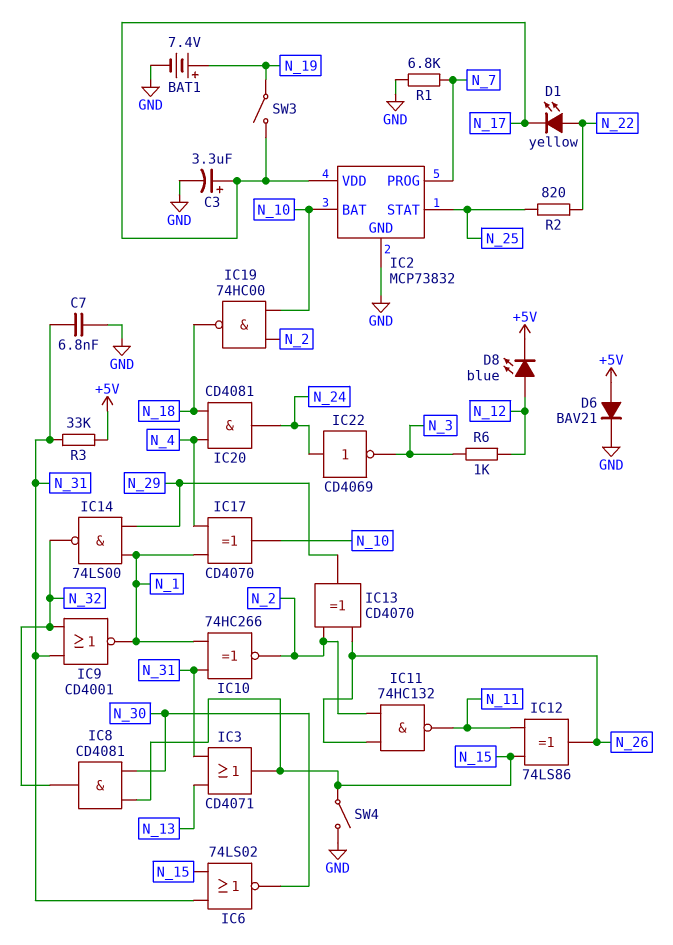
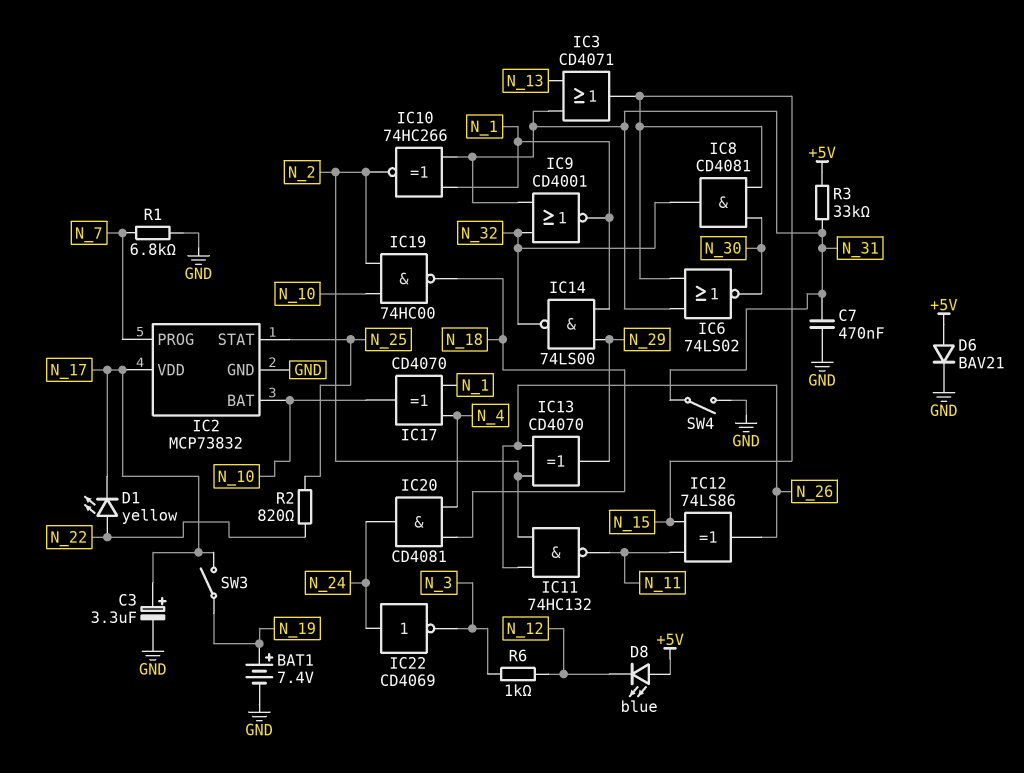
C7: 6.8nF (GND, N_31) -> 470nF (GND, N_31)
D8: LED blue (A N_12, K +5V) -> LED blue (A +5V, K N_12)
SW4: switch (GND, N_15) -> switch (GND, N_31)

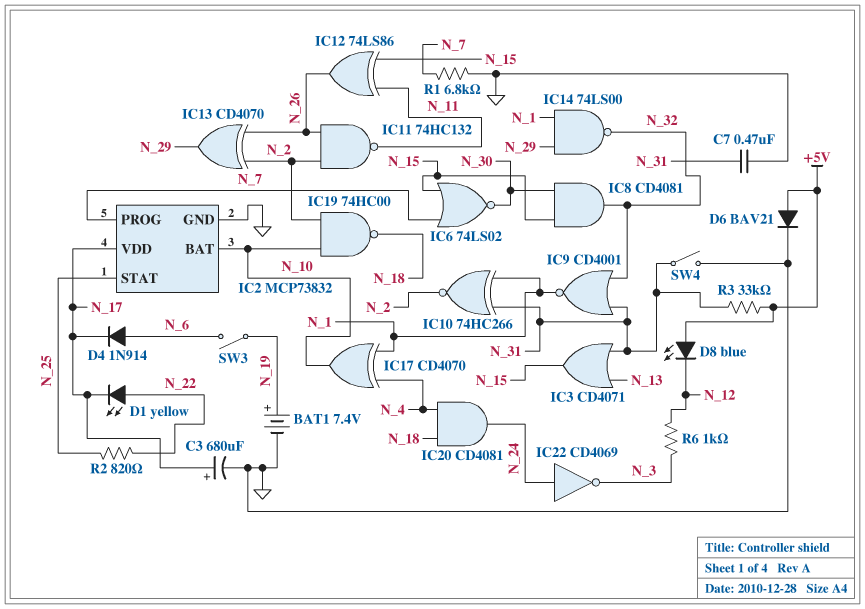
C3: 3.3uF (plus N_17, minus GND) -> 680uF (plus N_17, minus GND)
D4: none -> diode 1N914 (A N_6, K N_17)
IC6: NOR 74LS02 (in N_15, in N_31, out N_30) -> NOR 74LS02 (in N_7, in N_15, out N_30)
SW3: switch (N_17, N_19) -> switch (N_6, N_19)

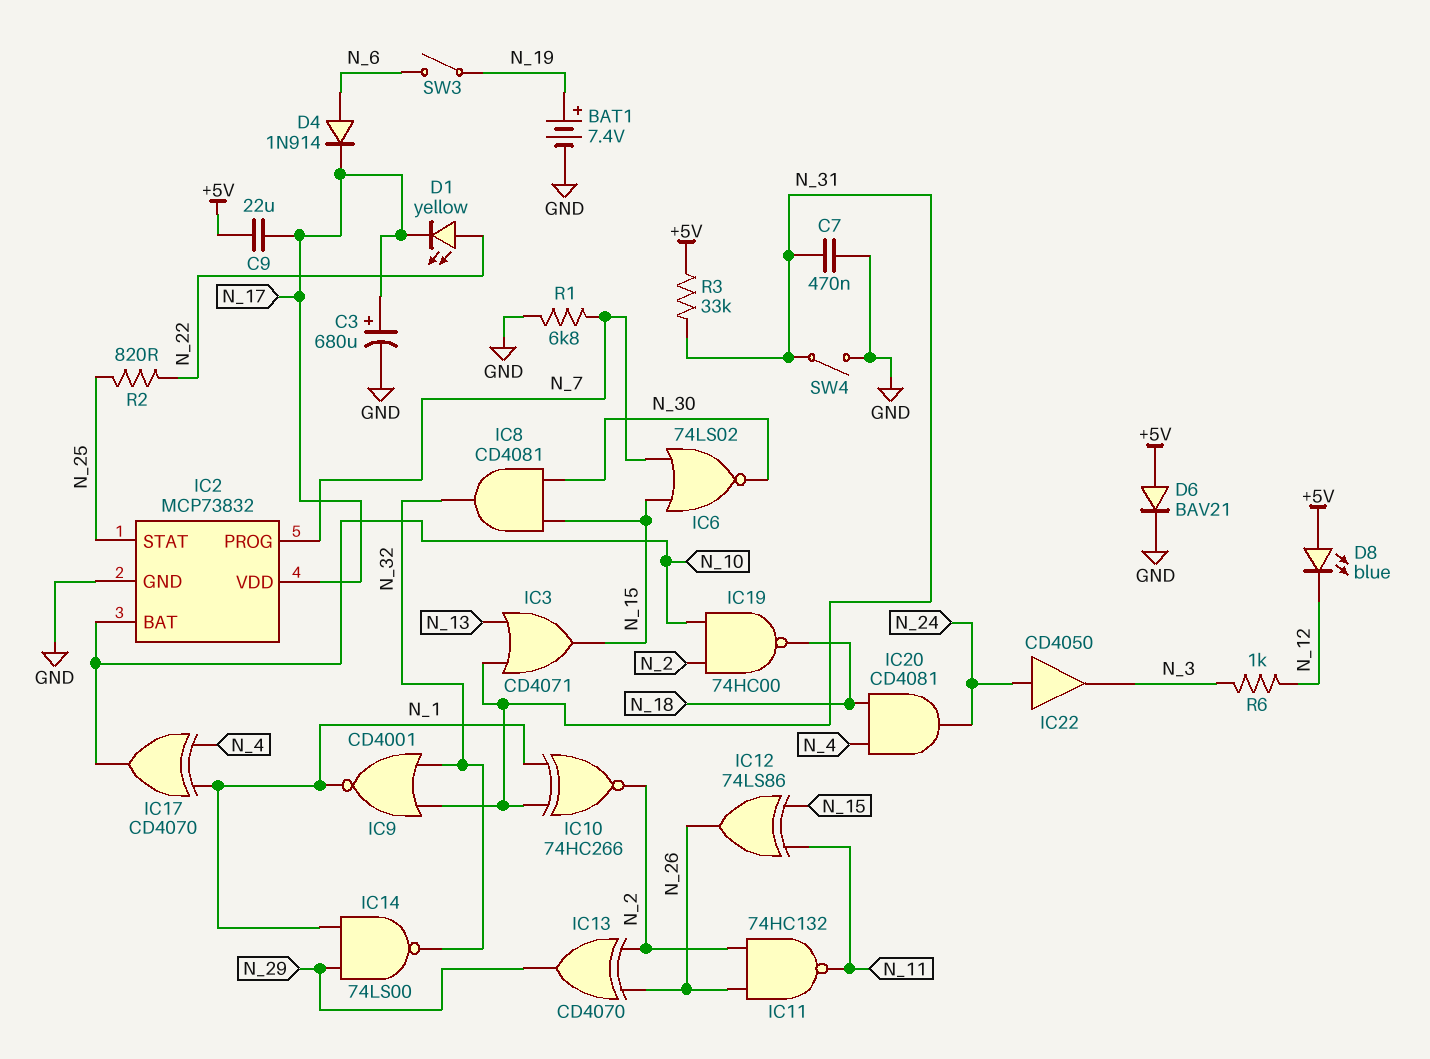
C9: none -> 22uF (+5V, N_17)
IC22: NOT CD4069 (in N_24, out N_3) -> buffer CD4050 (in N_24, out N_3)

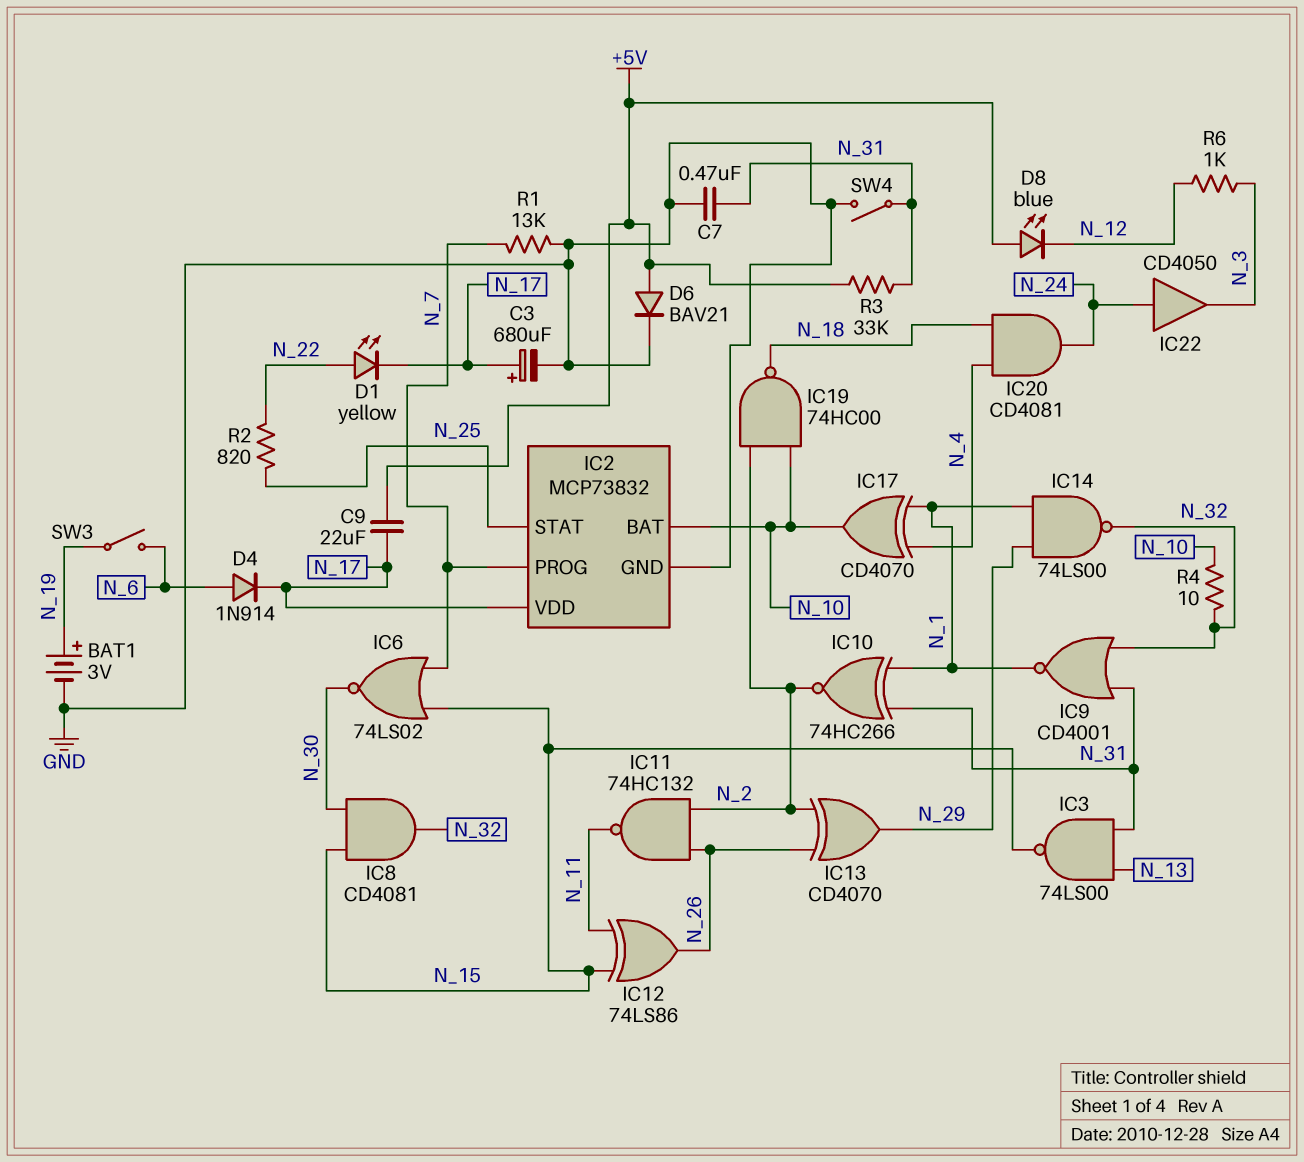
BAT1: 7.4V (plus N_19, minus GND) -> 3V (plus N_19, minus GND)
IC3: OR CD4071 (in N_13, in N_31, out N_15) -> NAND 74LS00 (in N_13, in N_31, out N_15)
R1: 6.8k (GND, N_7) -> 13k (GND, N_7)
R4: none -> 10 (N_10, N_32)

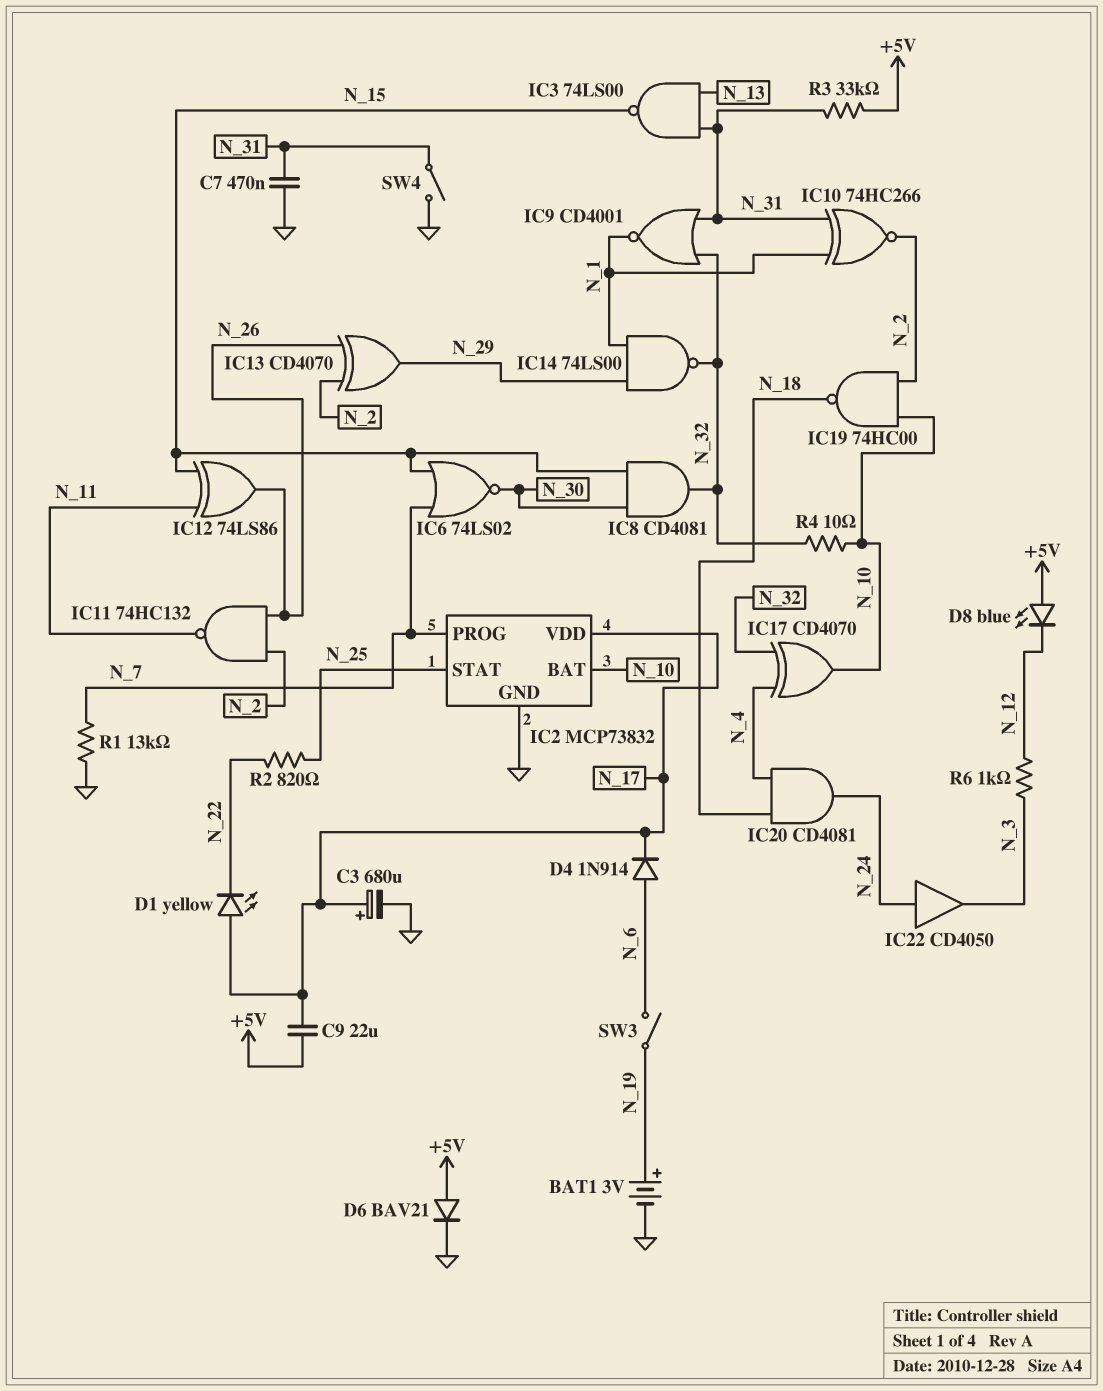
D1: LED yellow (A N_22, K N_17) -> LED yellow (A N_17, K N_22)
IC17: XOR CD4070 (in N_1, in N_4, out N_10) -> XOR CD4070 (in N_4, in N_32, out N_10)

